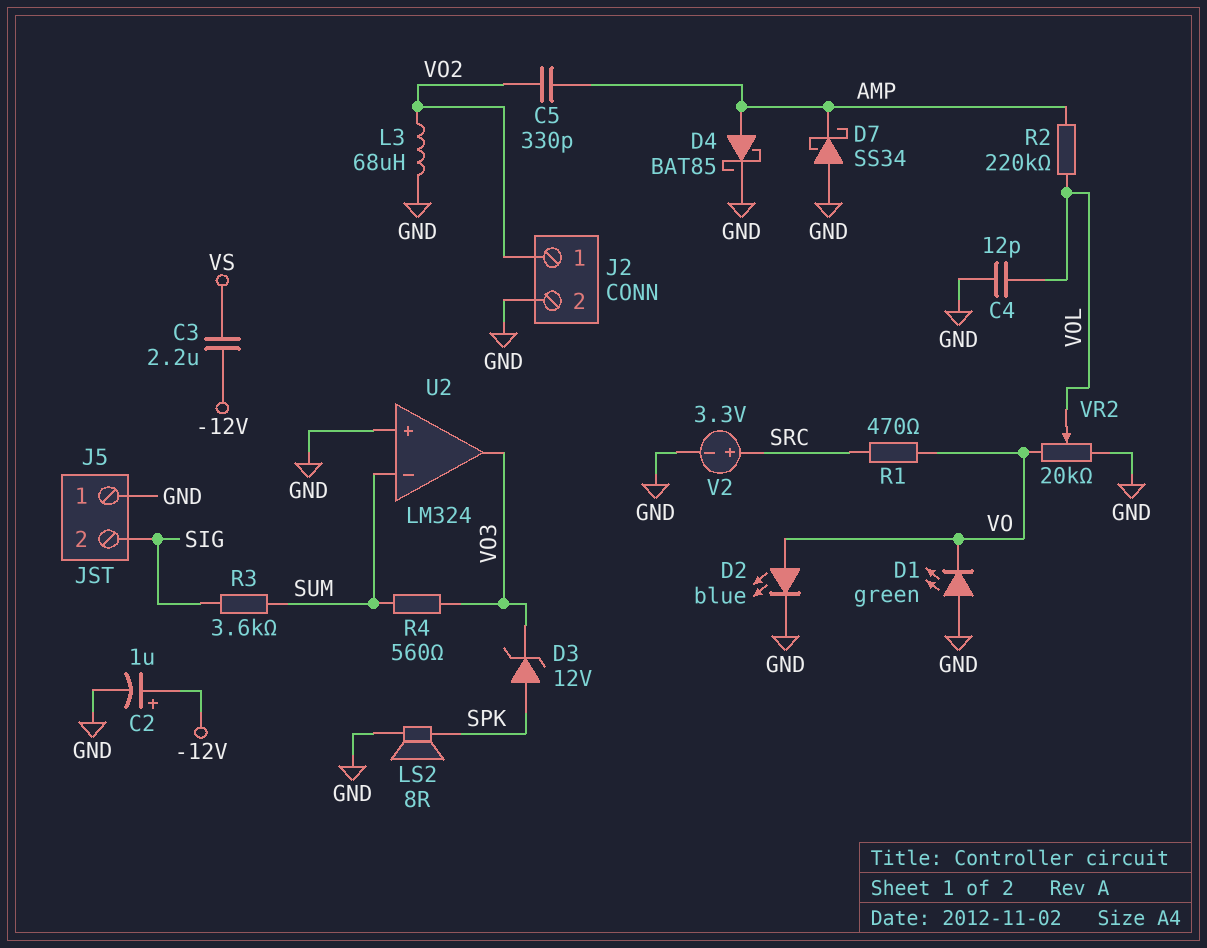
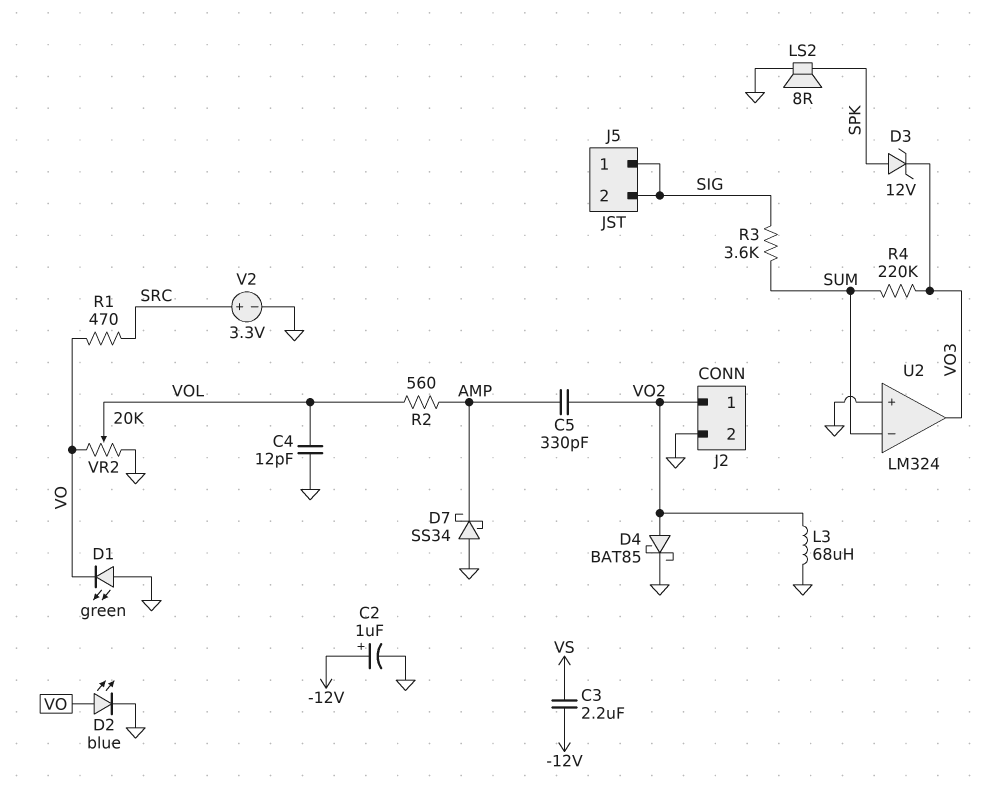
D4: schottky BAT85 (A AMP, K GND) -> schottky BAT85 (A VO2, K GND)
J5 pin 1: GND -> SIG
R2: 220k (AMP, VOL) -> 560 (AMP, VOL)
R4: 560 (SUM, VO3) -> 220k (SUM, VO3)

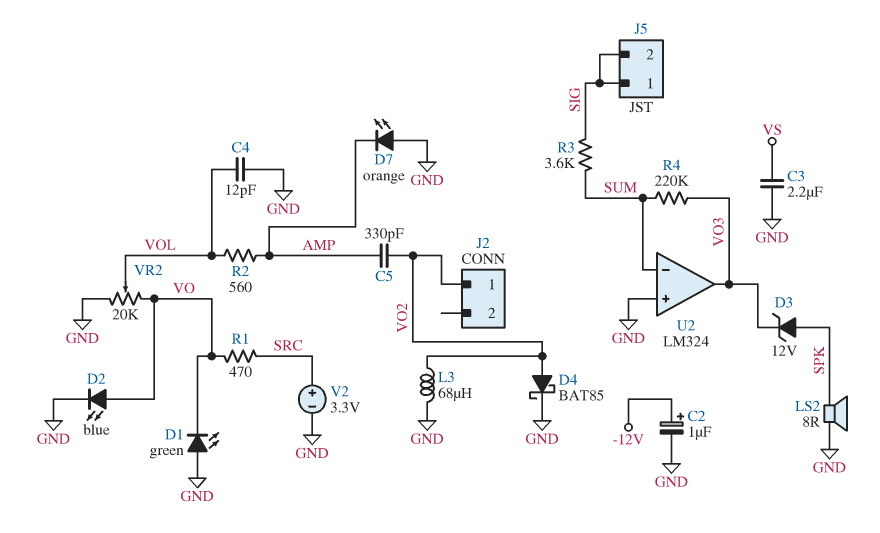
C3: 2.2uF (-12V, VS) -> 2.2uF (GND, VS)
D7: schottky SS34 (A GND, K AMP) -> LED orange (A GND, K AMP)
J2 pin 2: GND -> none

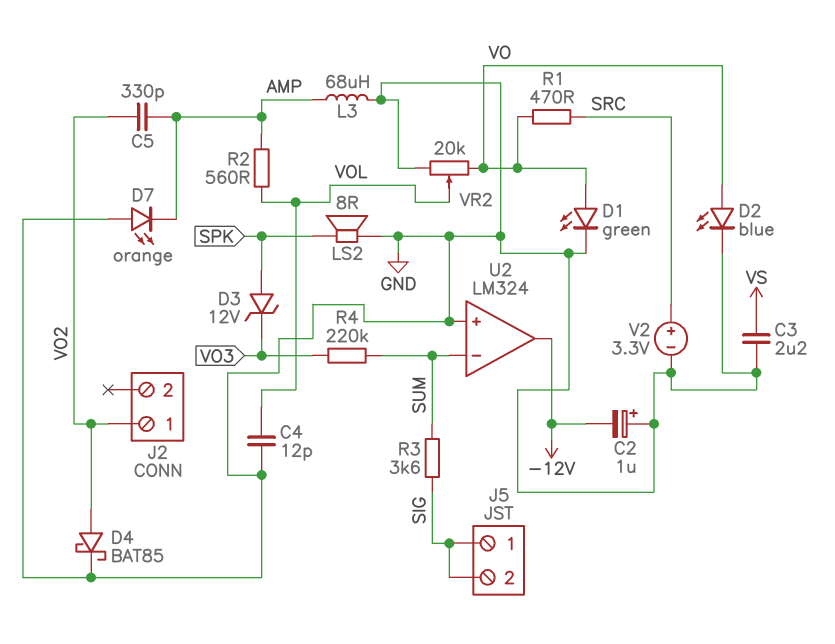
C2: 1uF (plus -12V, minus GND) -> 1uF (plus GND, minus -12V)
D1: LED green (A GND, K VO) -> LED green (A VO, K GND)
L3: 68uH (GND, VO2) -> 68uH (AMP, GND)
U2 pin out: VO3 -> -12V

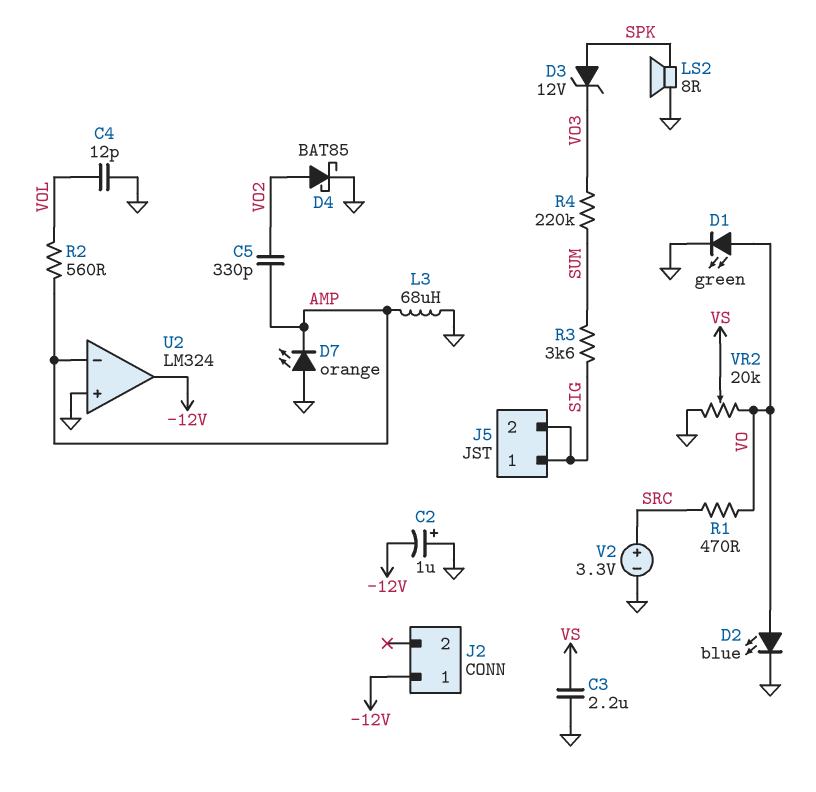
J2 pin 1: VO2 -> -12V
U2 pin in-: SUM -> AMP
VR2: 20k (GND, VO, wiper VOL) -> 20k (GND, VO, wiper VS)

